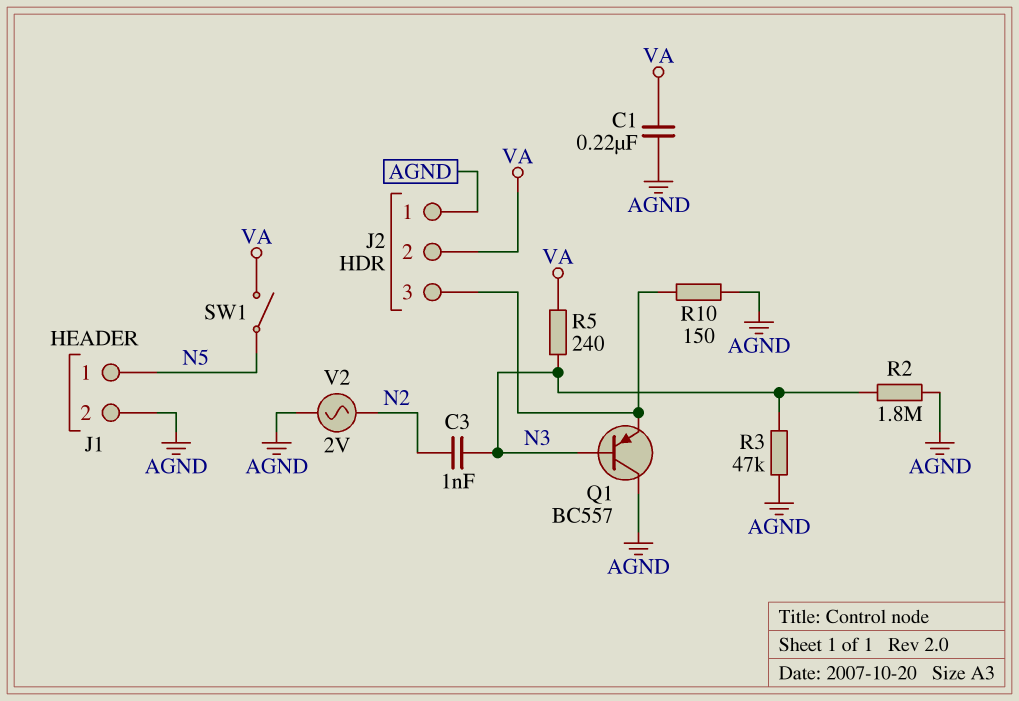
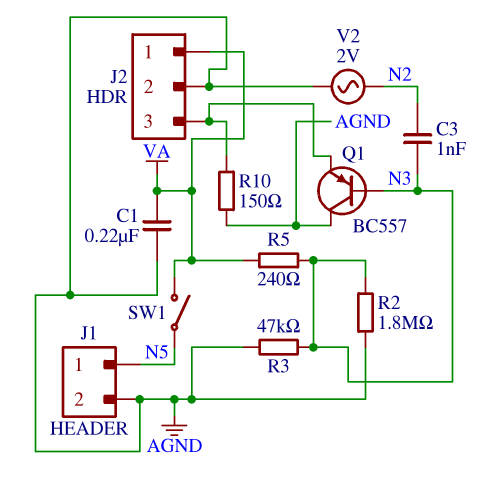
J2 pin 1: AGND -> VA
J2 pin 2: VA -> AGND

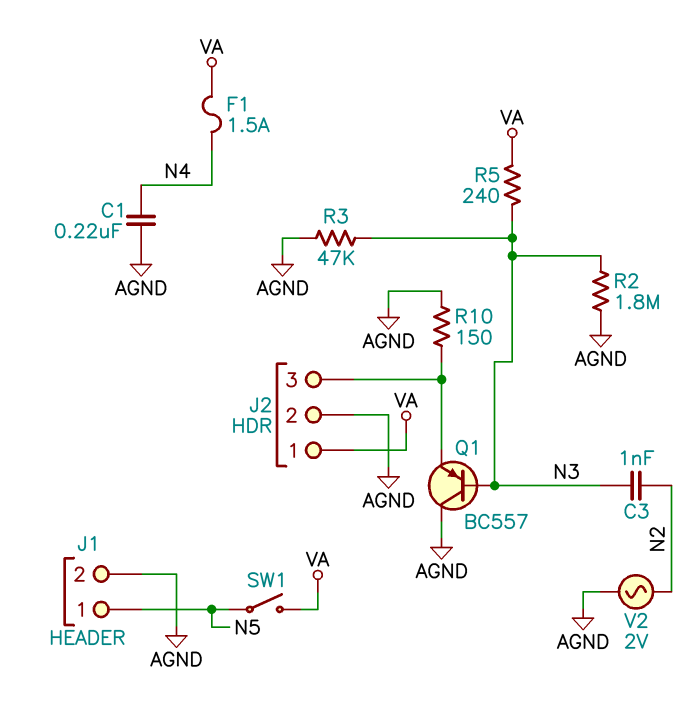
C1: 220nF (AGND, VA) -> 220nF (AGND, N4)
F1: none -> 1.5A (N4, VA)

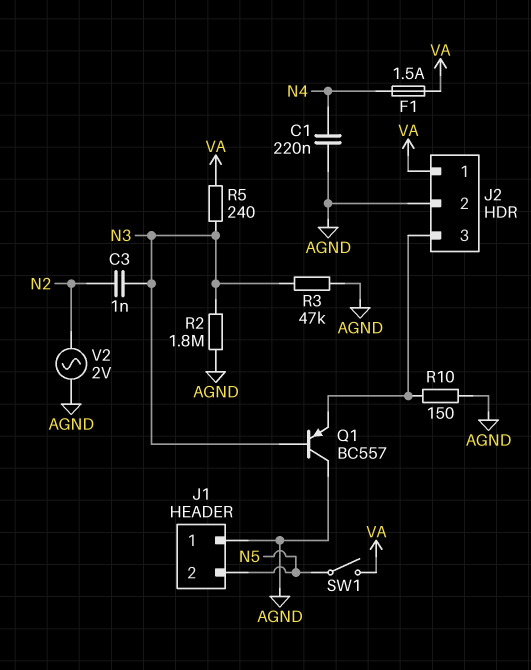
J1 pin 1: N5 -> AGND
J1 pin 2: AGND -> N5

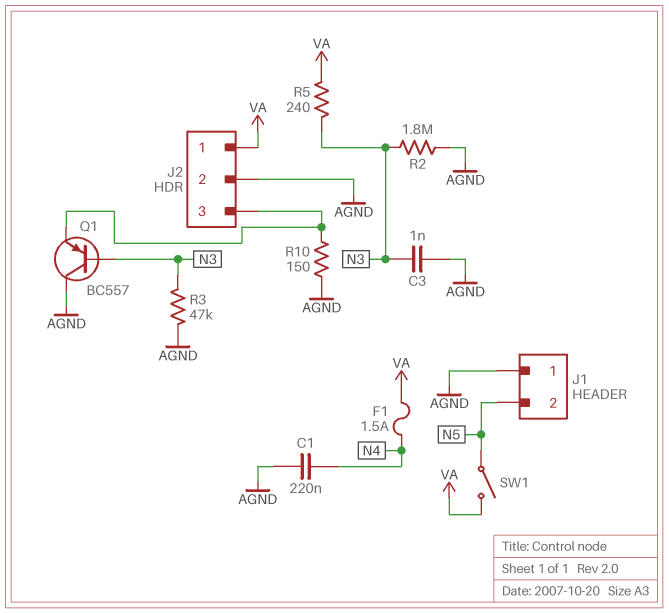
C3: 1nF (N2, N3) -> 1nF (AGND, N3)
V2: AC 2V (AGND, N2) -> none

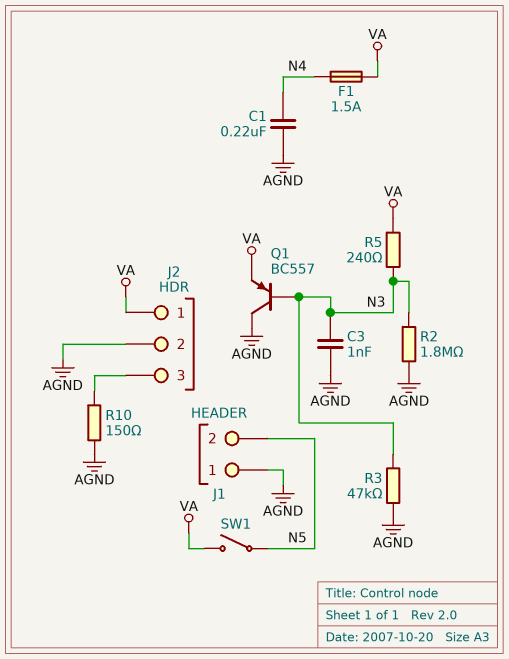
Q1: PNP BC557 (B N3, C AGND, E J2/3) -> PNP BC557 (B N3, C AGND, E VA)

